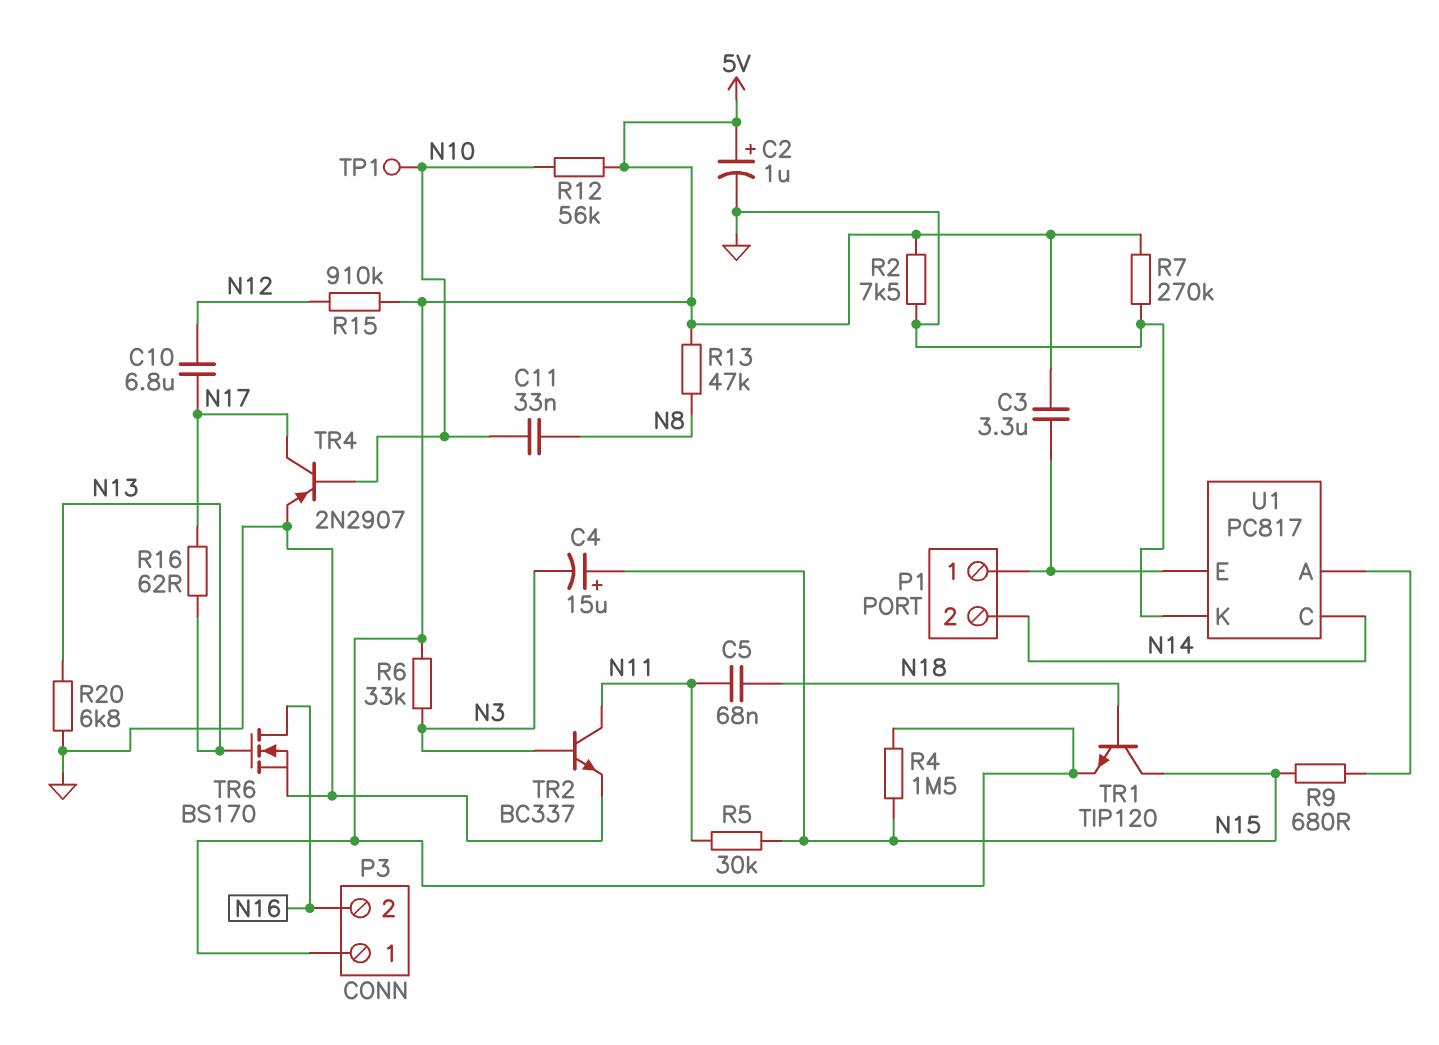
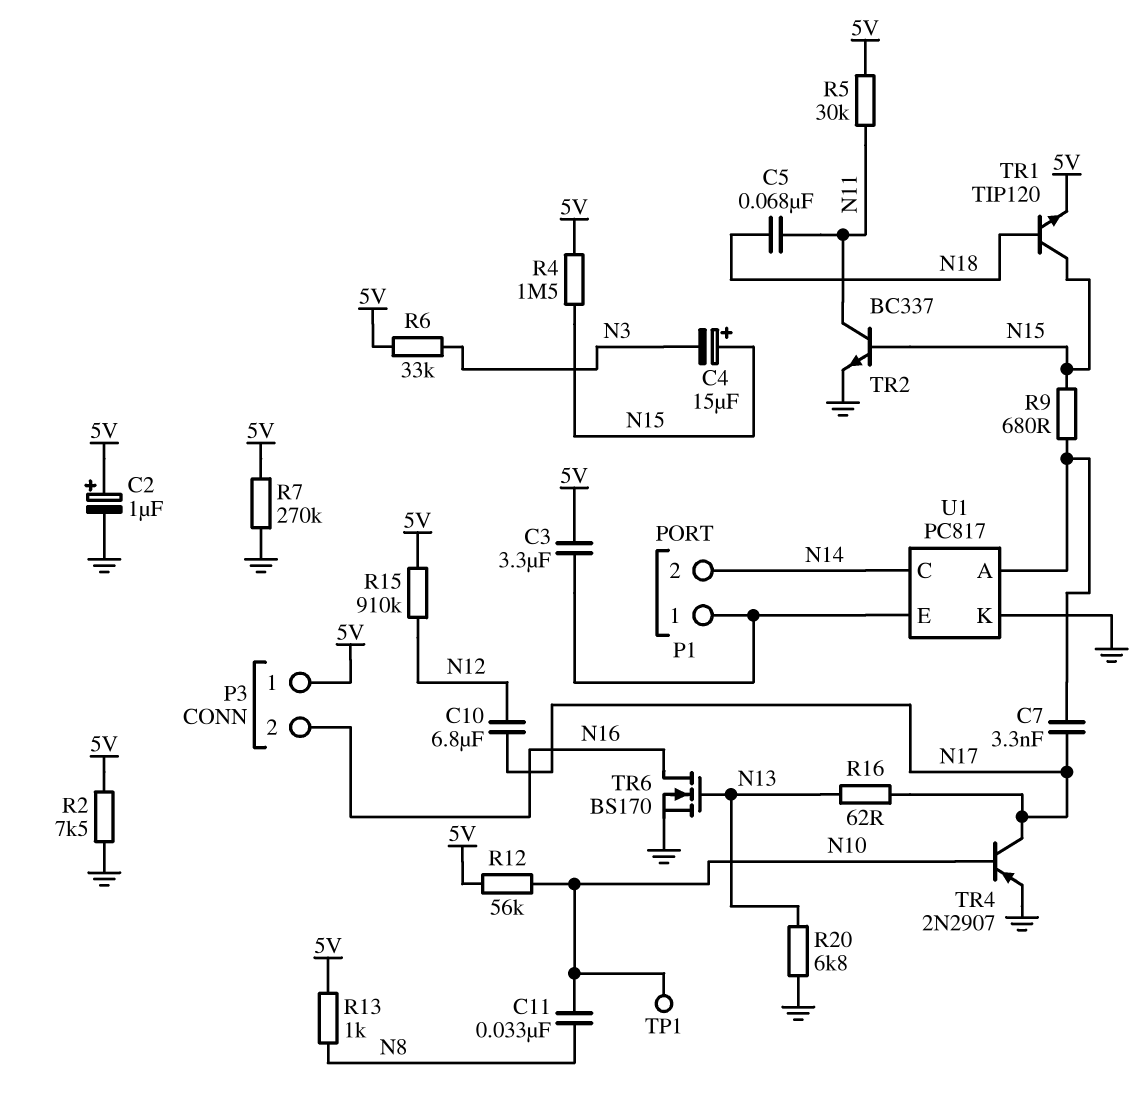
C7: none -> 3.3nF (N17, U1/A)
R5: 30k (N11, N15) -> 30k (5V, N11)
R13: 47k (5V, N8) -> 1k (5V, N8)
TR2: NPN BC337 (B N3, C N11, E GND) -> NPN BC337 (B N15, C N11, E GND)

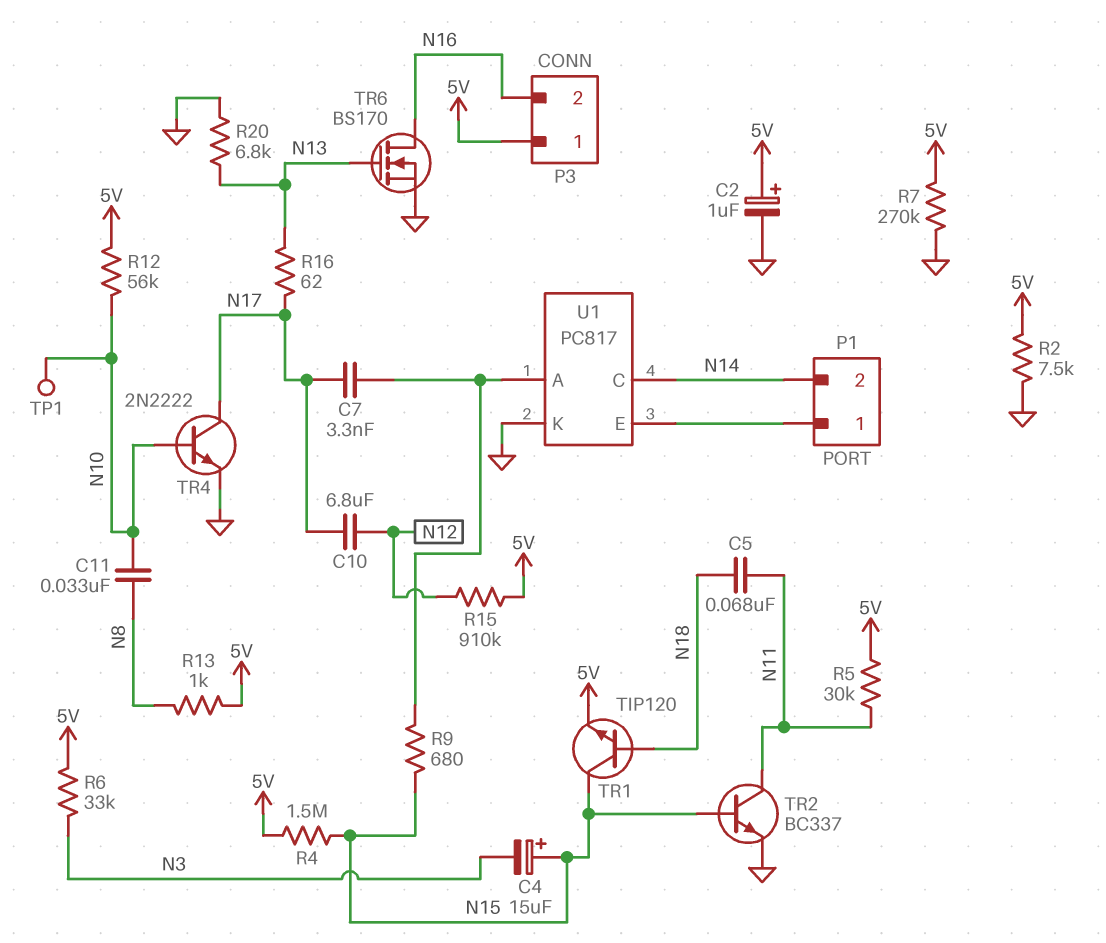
C3: 3.3uF (5V, P1/1) -> none
TR4: PNP 2N2907 (B N10, C N17, E GND) -> NPN 2N2222 (B N10, C N17, E GND)

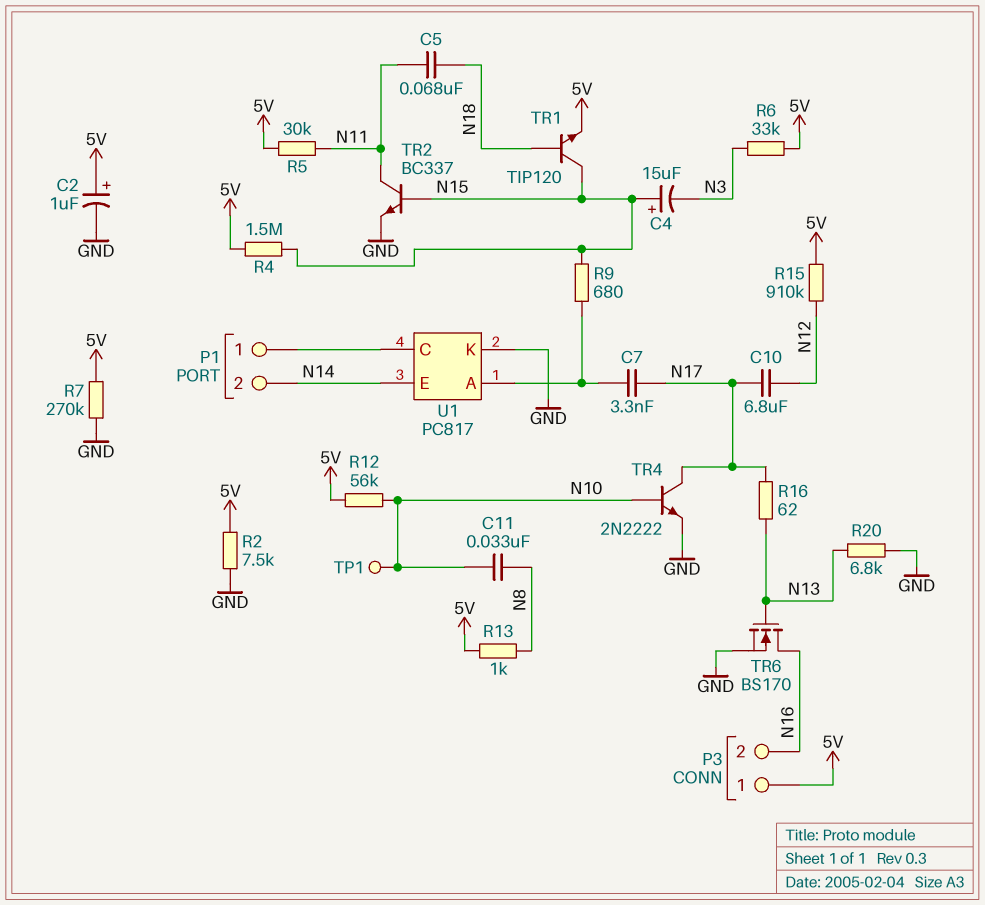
U1 pin C: N14 -> P1/1
U1 pin E: P1/1 -> N14

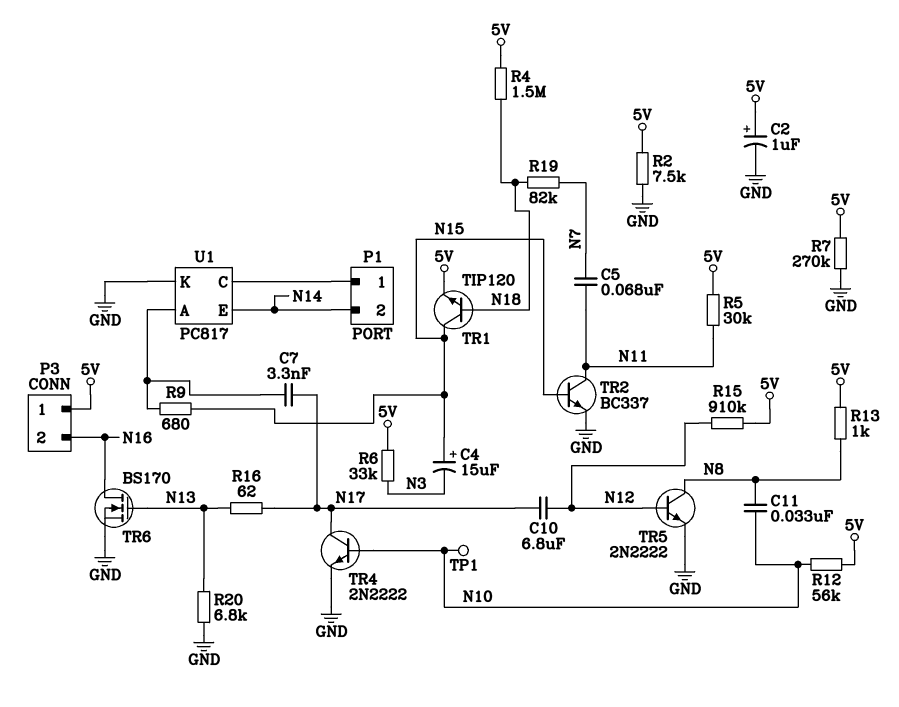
C5: 68nF (N11, N18) -> 68nF (N7, N11)
R4: 1.5M (5V, N15) -> 1.5M (5V, N18)
R19: none -> 82k (N7, N18)
TR5: none -> NPN 2N2222 (B N12, C N8, E GND)

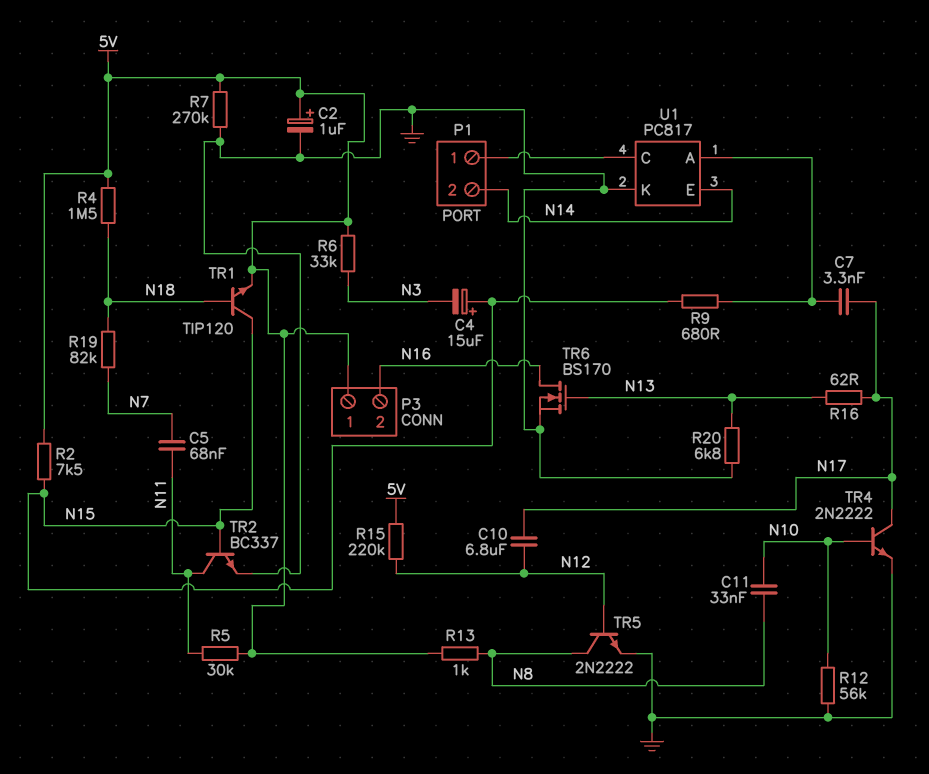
R2: 7.5k (5V, GND) -> 7.5k (5V, N15)
R12: 56k (5V, N10) -> 56k (GND, N10)
R15: 910k (5V, N12) -> 220k (5V, N12)
TP1: test point (N10) -> none

